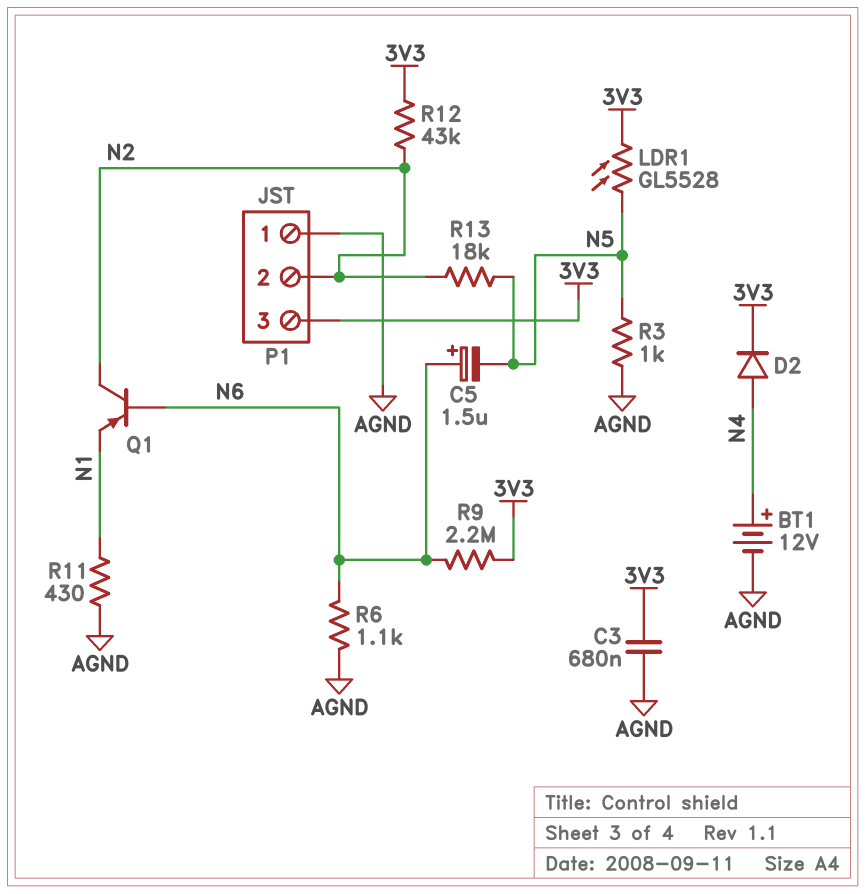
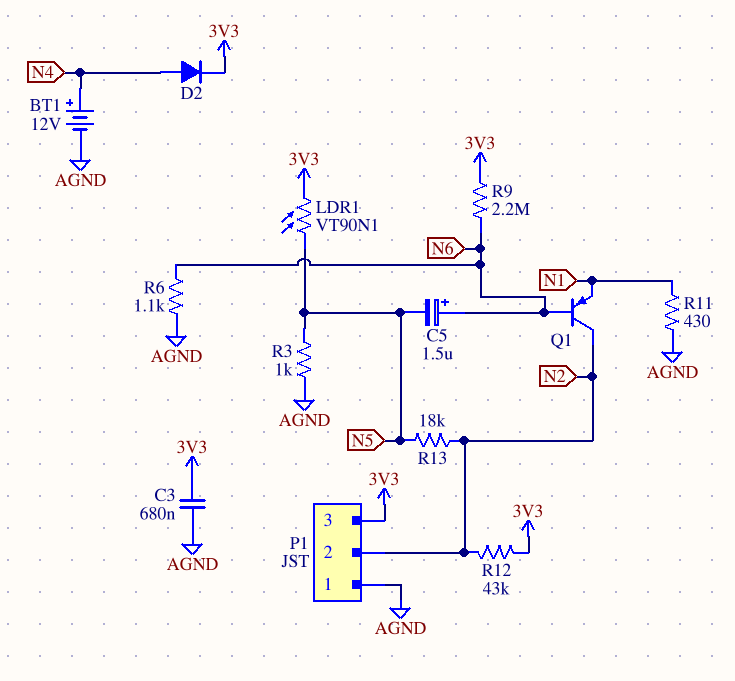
LDR1: GL5528 (3V3, N5) -> VT90N1 (3V3, N5)

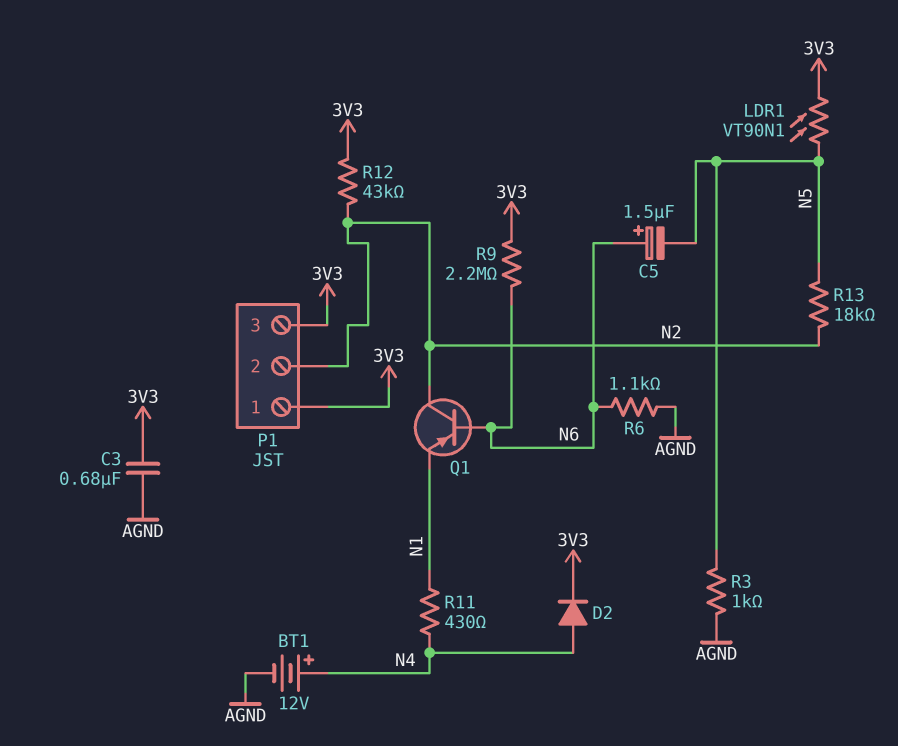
P1 pin 1: AGND -> 3V3
R11: 430 (AGND, N1) -> 430 (N1, N4)

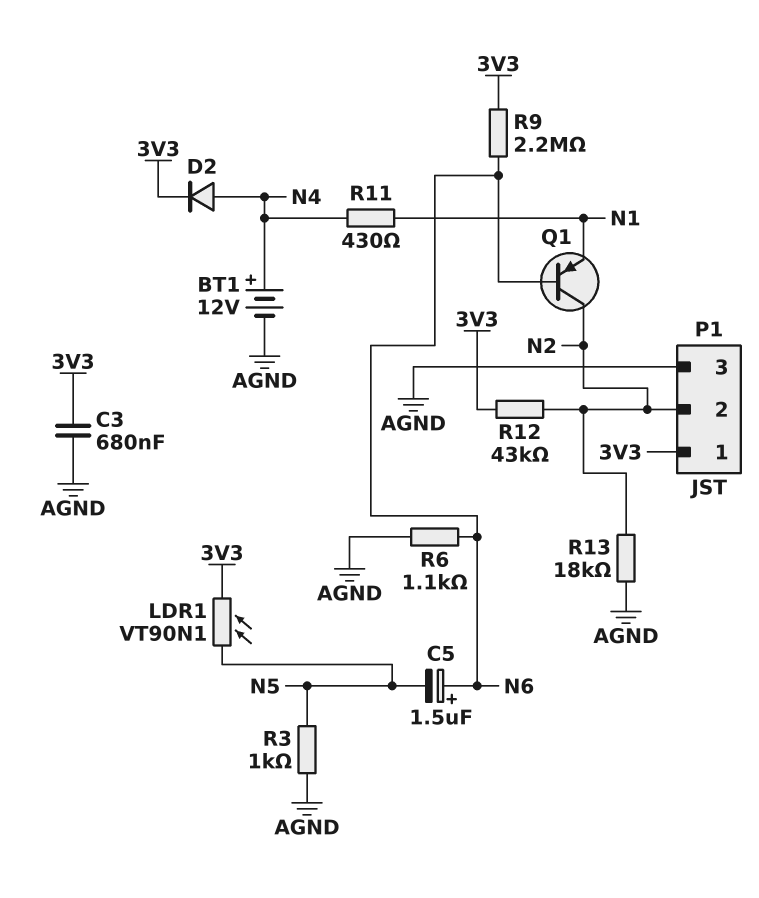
P1 pin 3: 3V3 -> AGND
R13: 18k (N2, N5) -> 18k (AGND, N2)

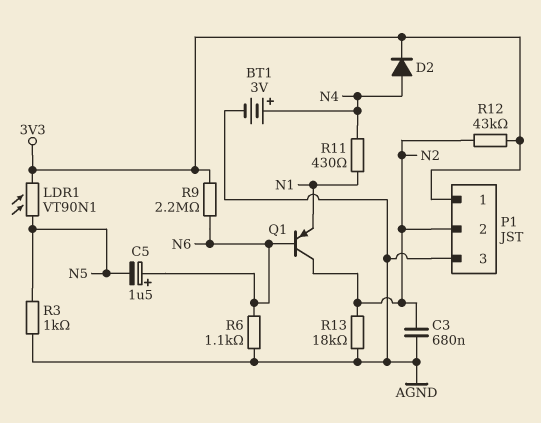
BT1: 12V (plus N4, minus AGND) -> 3V (plus N4, minus AGND)
C3: 680nF (3V3, AGND) -> 680nF (AGND, N2)

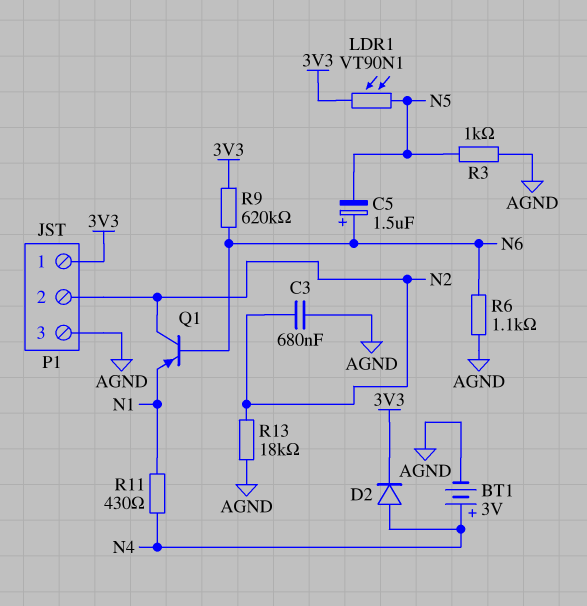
R9: 2.2M (3V3, N6) -> 620k (3V3, N6)
R12: 43k (3V3, N2) -> none

